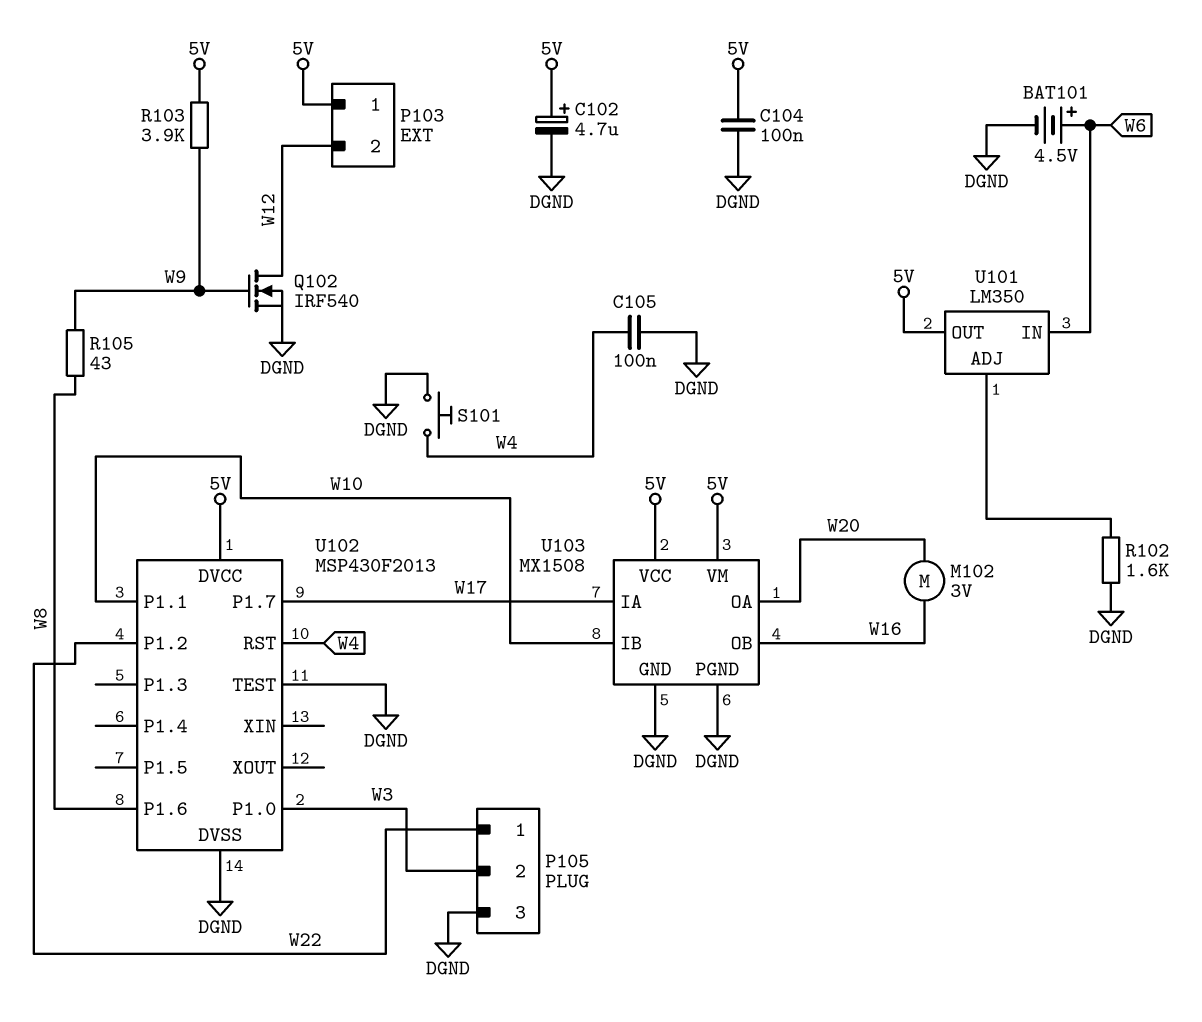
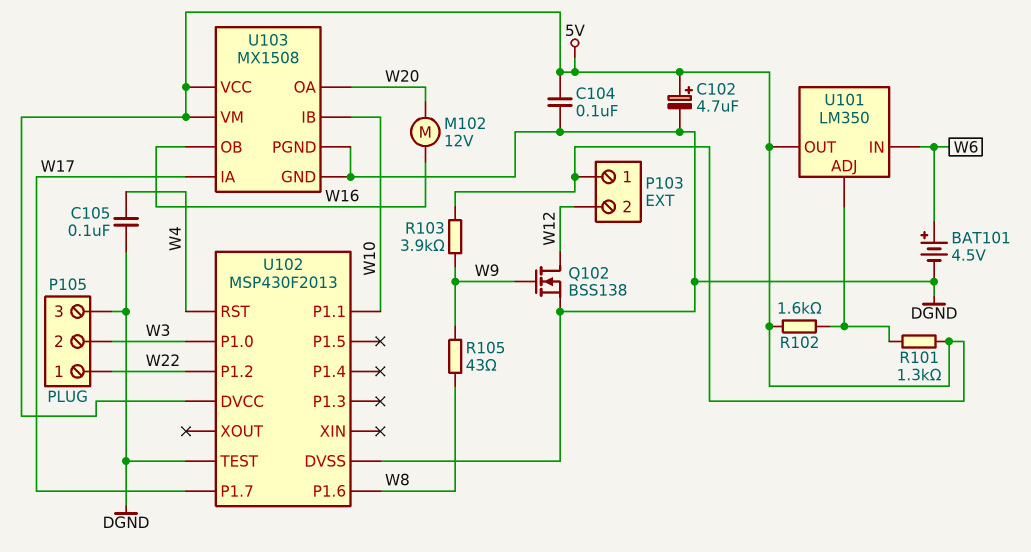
M102: motor 3V (W16, W20) -> motor 12V (W16, W20)
Q102: NMOS IRF540 (G W9, D W12, S DGND) -> NMOS BSS138 (G W9, D W12, S DGND)
R101: none -> 1.3k (5V, U101/ADJ)
R102: 1.6k (DGND, U101/ADJ) -> 1.6k (5V, U101/ADJ)
S101: button (DGND, W4) -> none

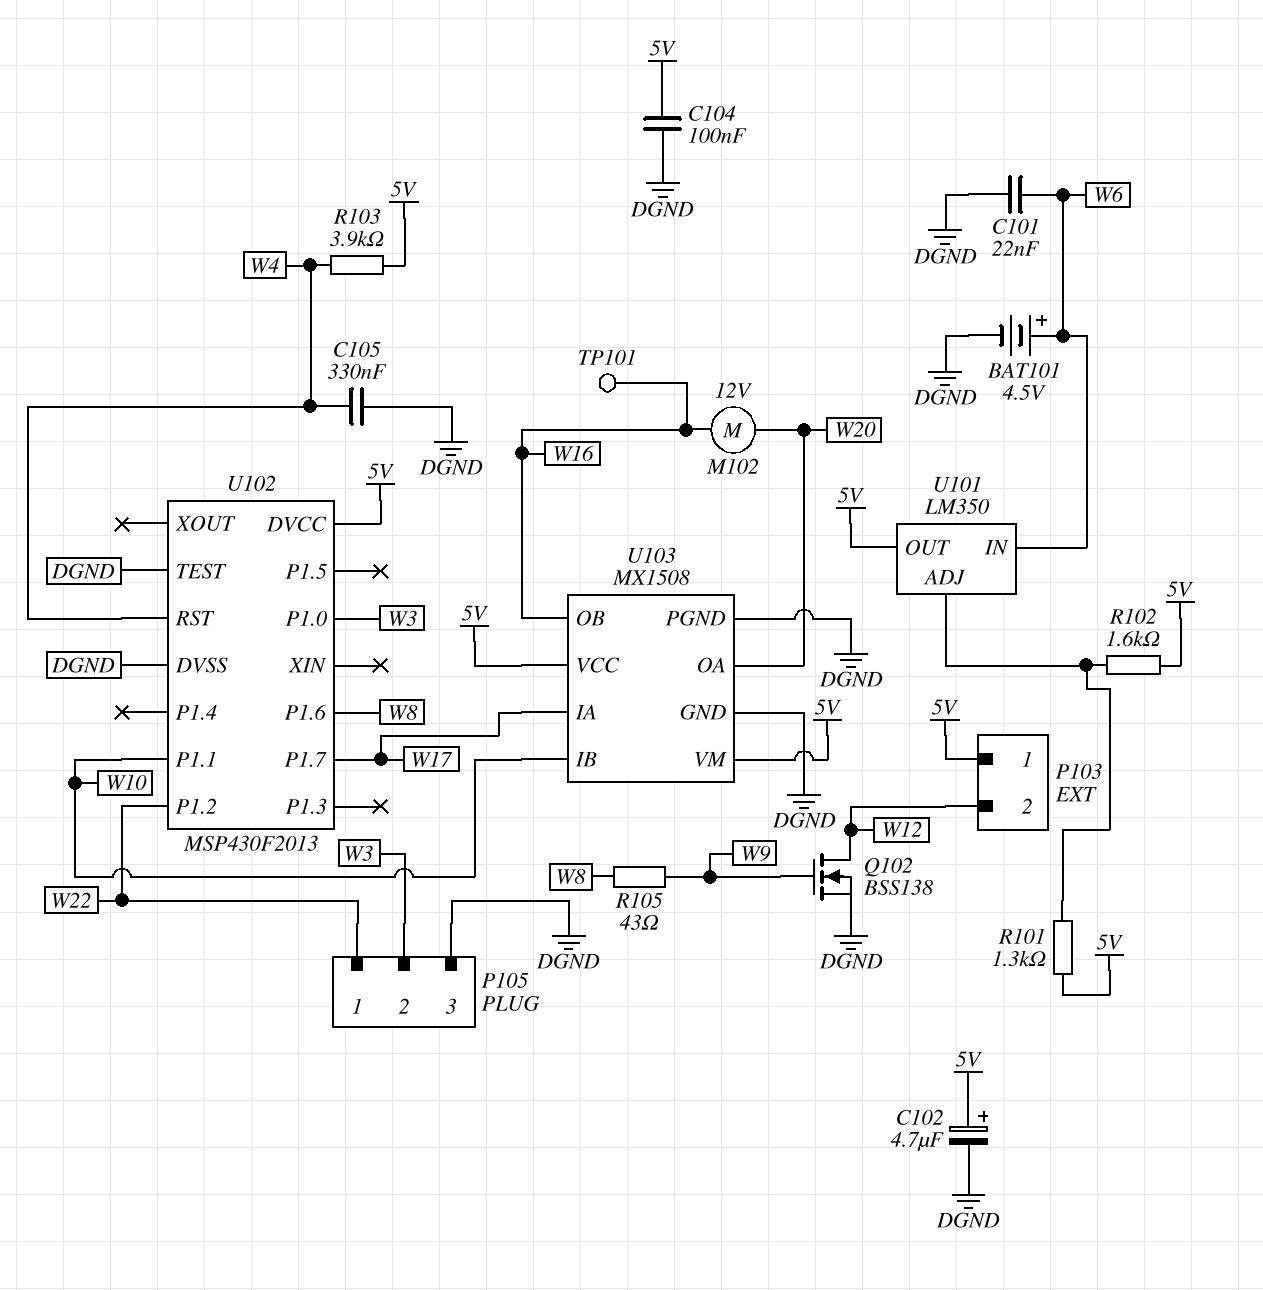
C101: none -> 22nF (DGND, W6)
C105: 100nF (DGND, W4) -> 330nF (DGND, W4)
R103: 3.9k (5V, W9) -> 3.9k (5V, W4)
TP101: none -> test point (W16)

